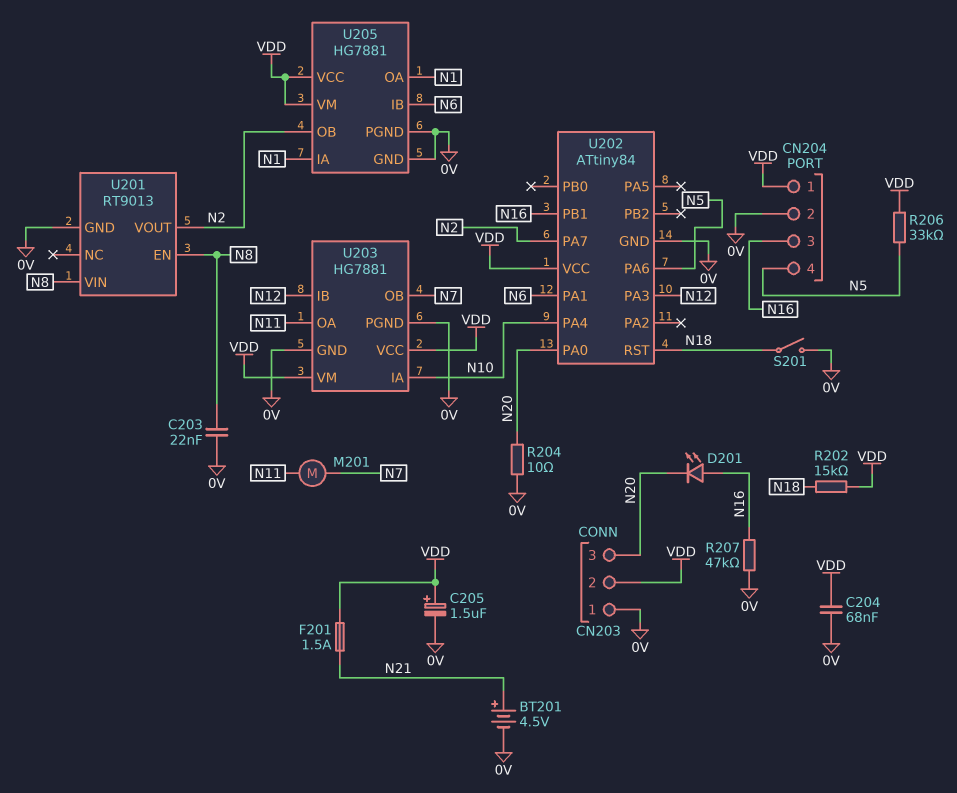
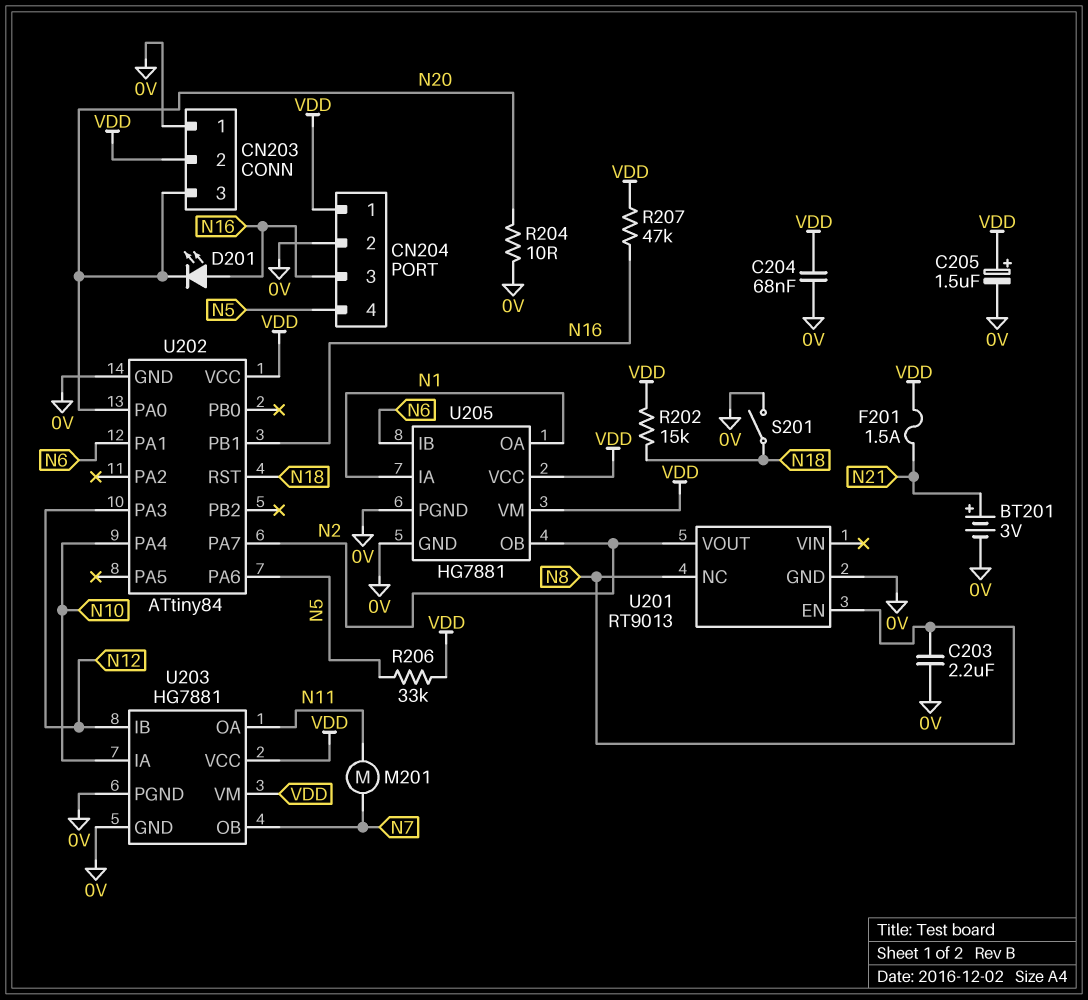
BT201: 4.5V (plus N21, minus 0V) -> 3V (plus N21, minus 0V)
C203: 22nF (0V, N8) -> 2.2uF (0V, N8)
R207: 47k (0V, N16) -> 47k (N16, VDD)
U201 pin NC: none -> N8
U201 pin VIN: N8 -> none

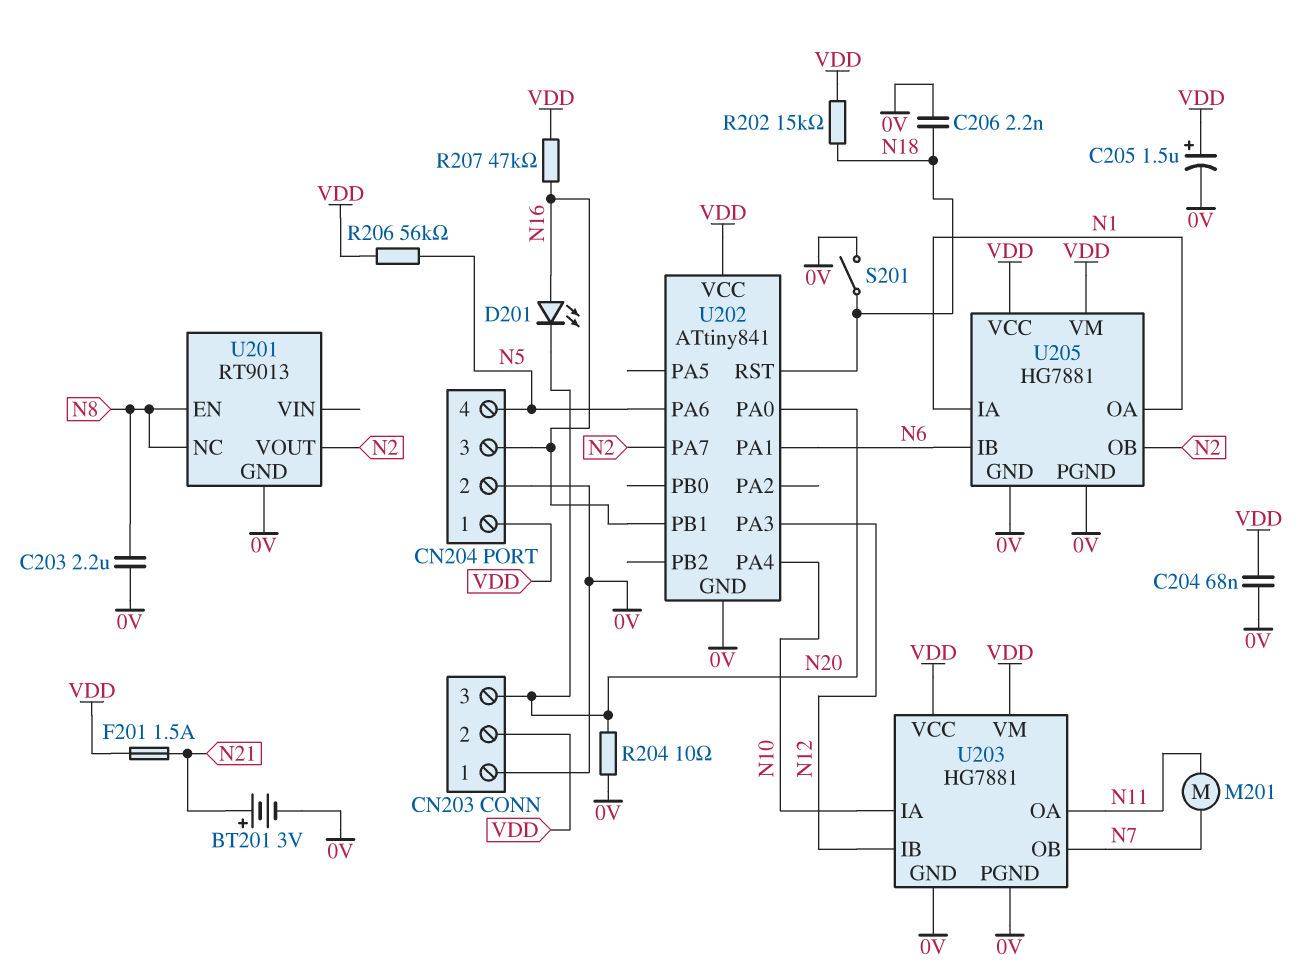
C206: none -> 2.2nF (0V, N18)
R206: 33k (N5, VDD) -> 56k (N5, VDD)
U202: ATtiny84 -> ATtiny841

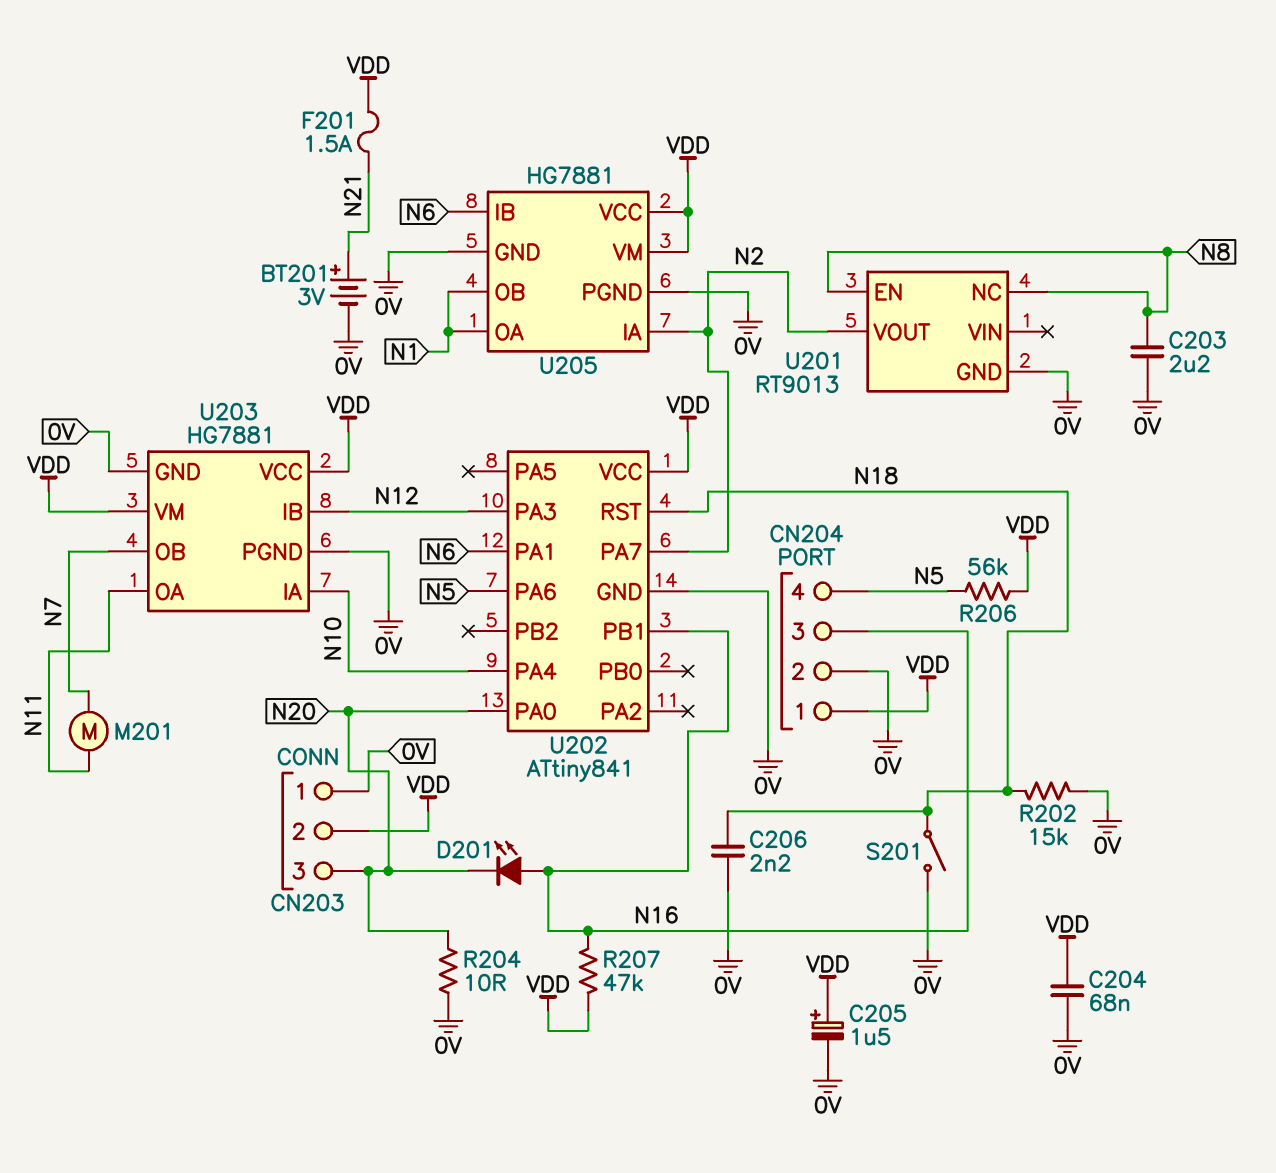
R202: 15k (N18, VDD) -> 15k (0V, N18)
U205 pin IA: N1 -> N2
U205 pin OB: N2 -> N1

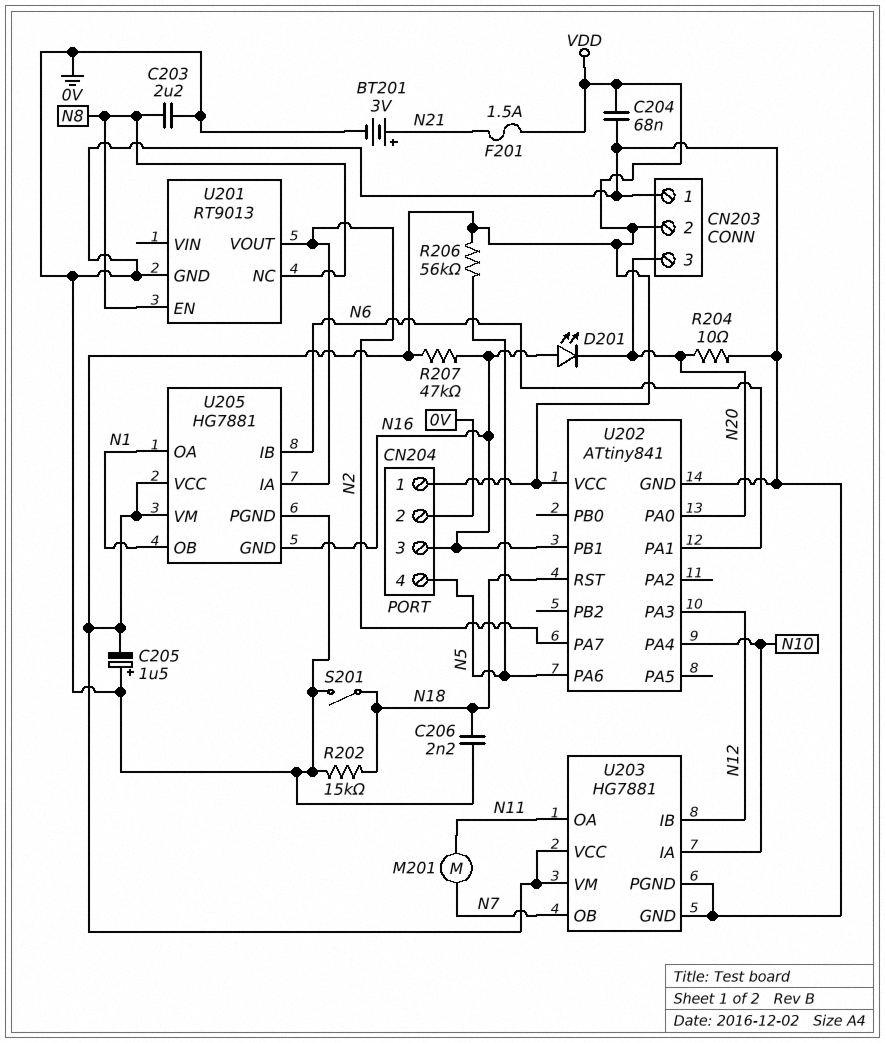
C205: 1.5uF (plus VDD, minus 0V) -> 1.5uF (plus 0V, minus VDD)
U205 pin GND: 0V -> N16

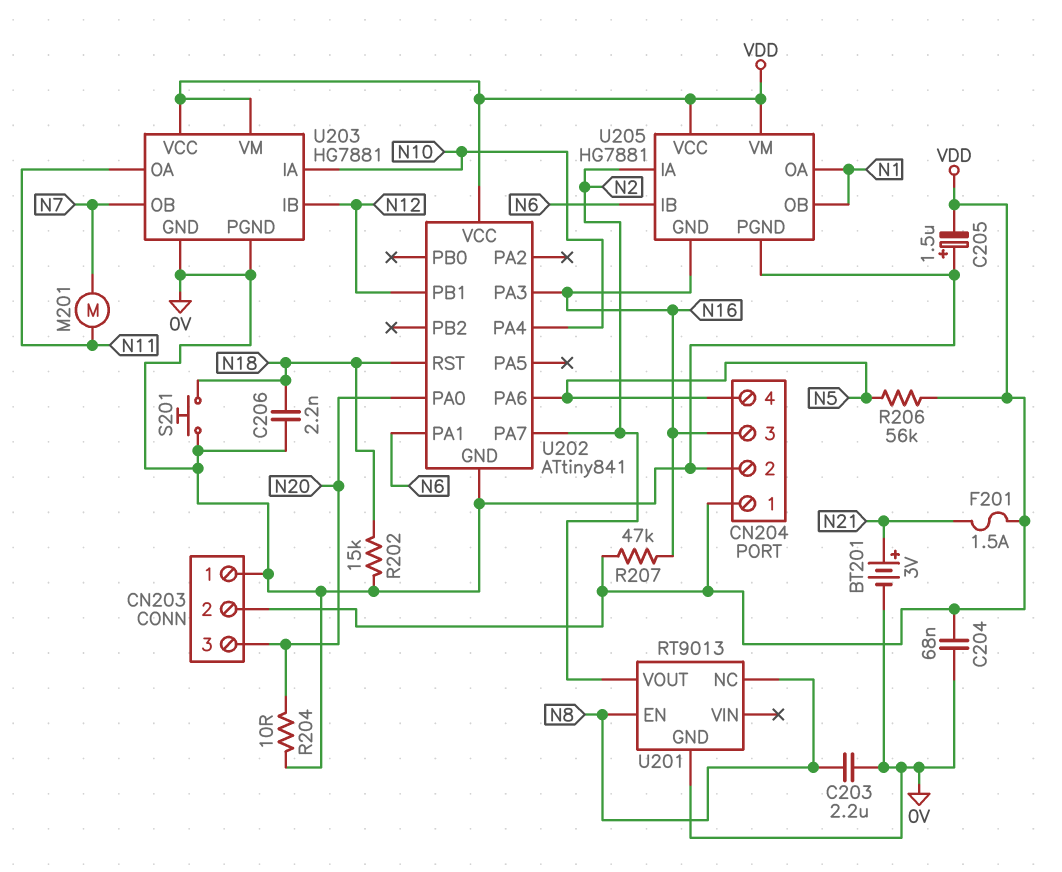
D201: LED (A N16, K N20) -> none
S201: switch (0V, N18) -> button (0V, N18)
U202 pin PA3: N12 -> N16
U202 pin PB1: N16 -> N12

